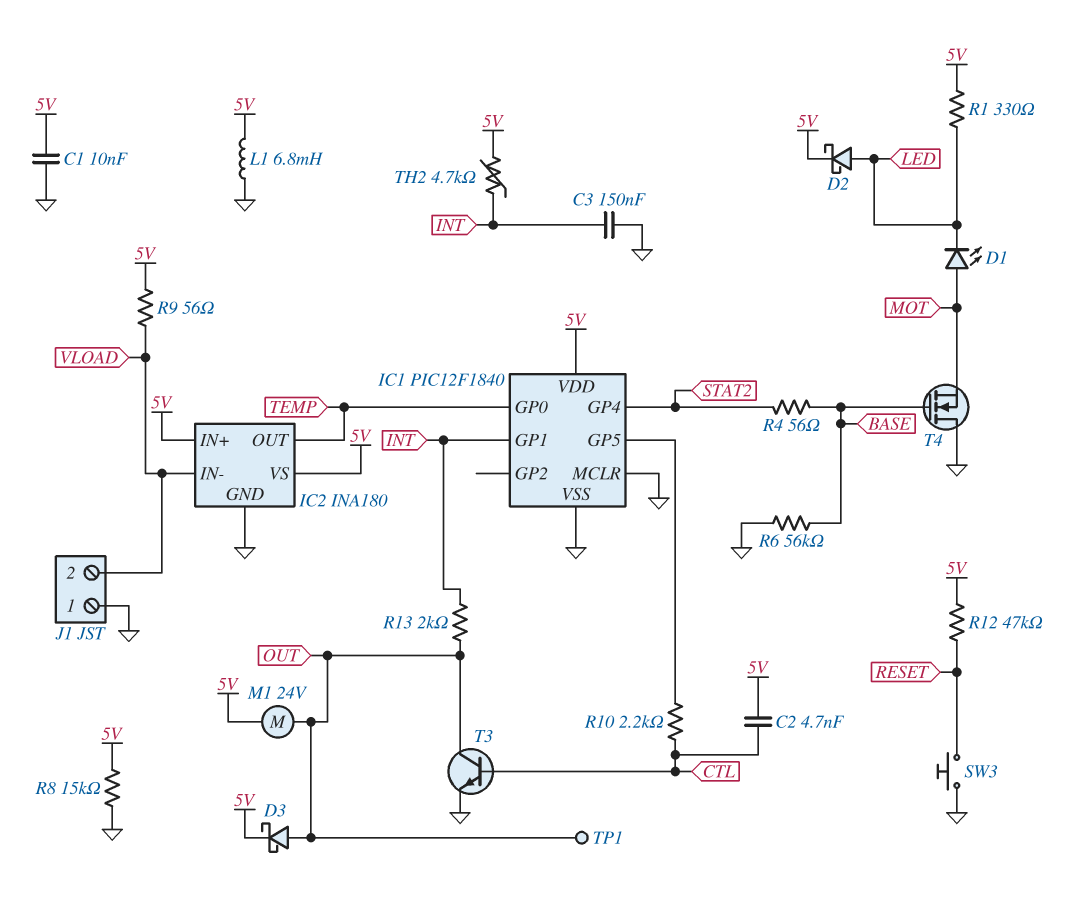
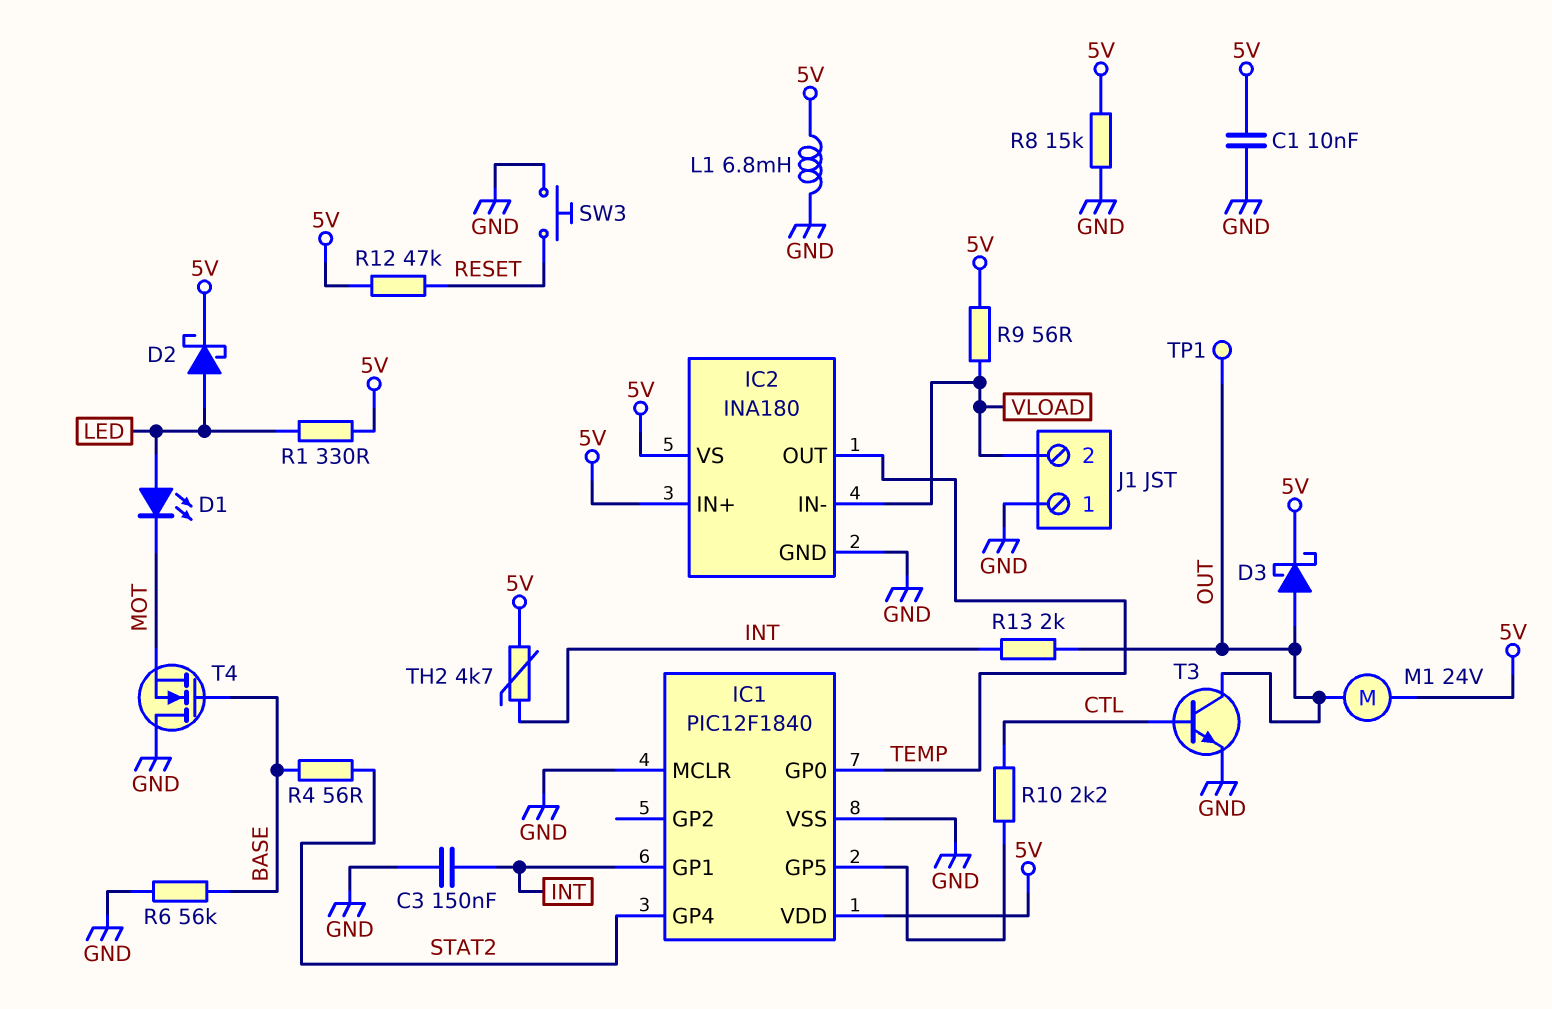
C2: 4.7nF (5V, CTL) -> none
D1: LED (A MOT, K LED) -> LED (A LED, K MOT)

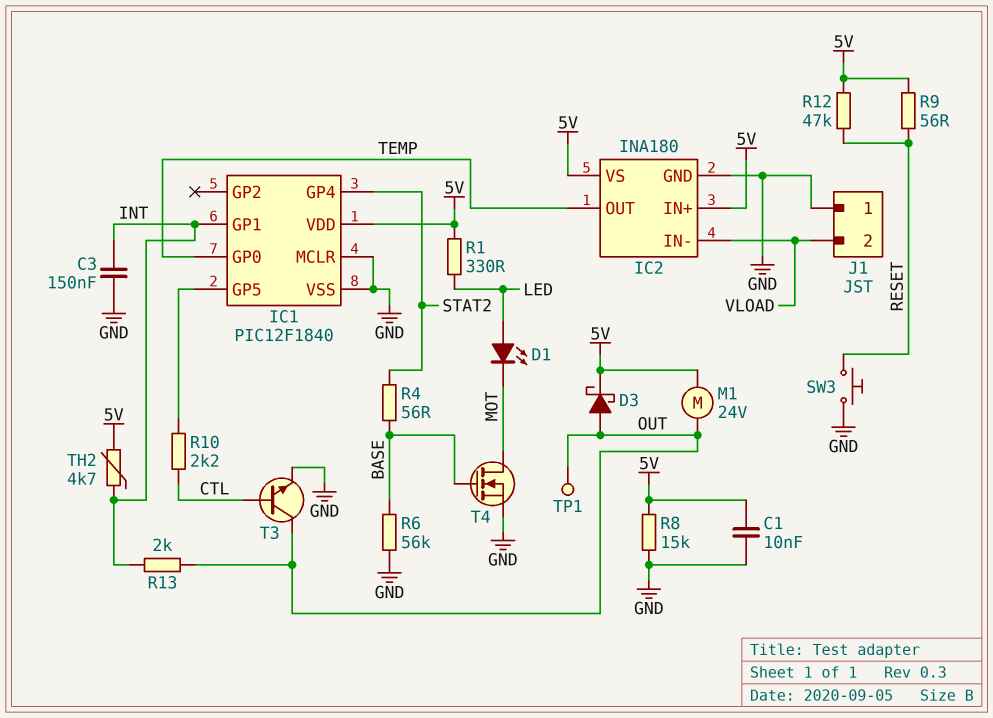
D2: schottky (A LED, K 5V) -> none
L1: 6.8mH (5V, GND) -> none
R9: 56 (5V, VLOAD) -> 56 (5V, RESET)
T4: NMOS (G BASE, D GND, S MOT) -> NMOS (G BASE, D MOT, S GND)

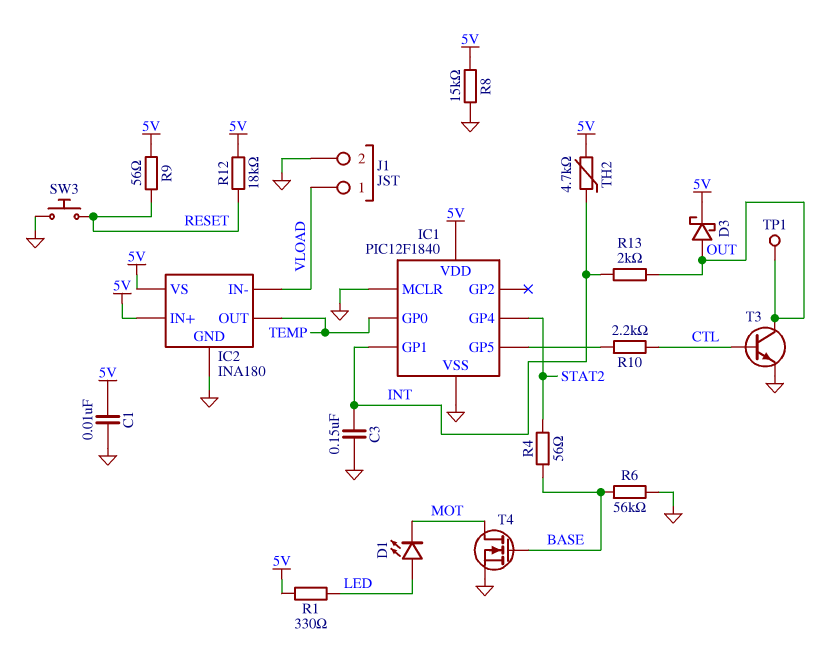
J1 pin 1: GND -> VLOAD
J1 pin 2: VLOAD -> GND
M1: motor 24V (5V, OUT) -> none
R12: 47k (5V, RESET) -> 18k (5V, RESET)

